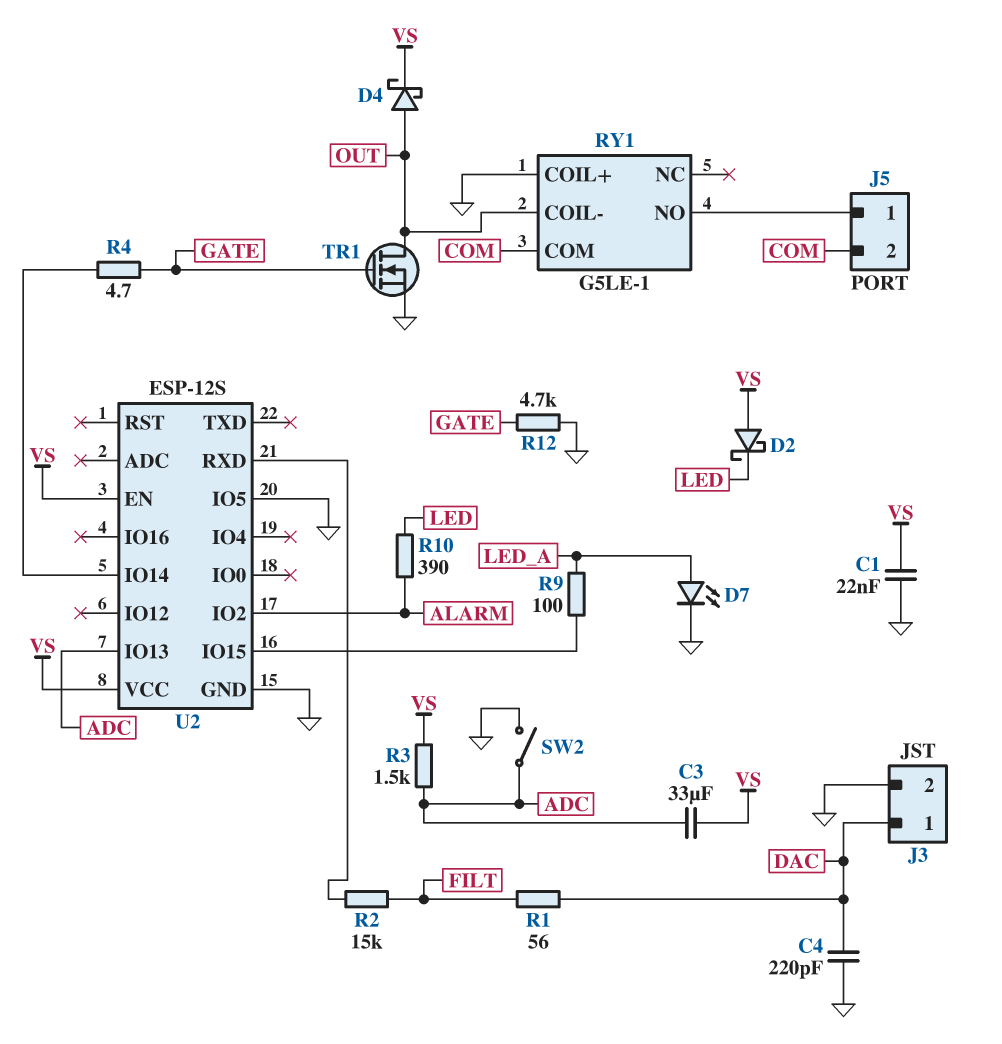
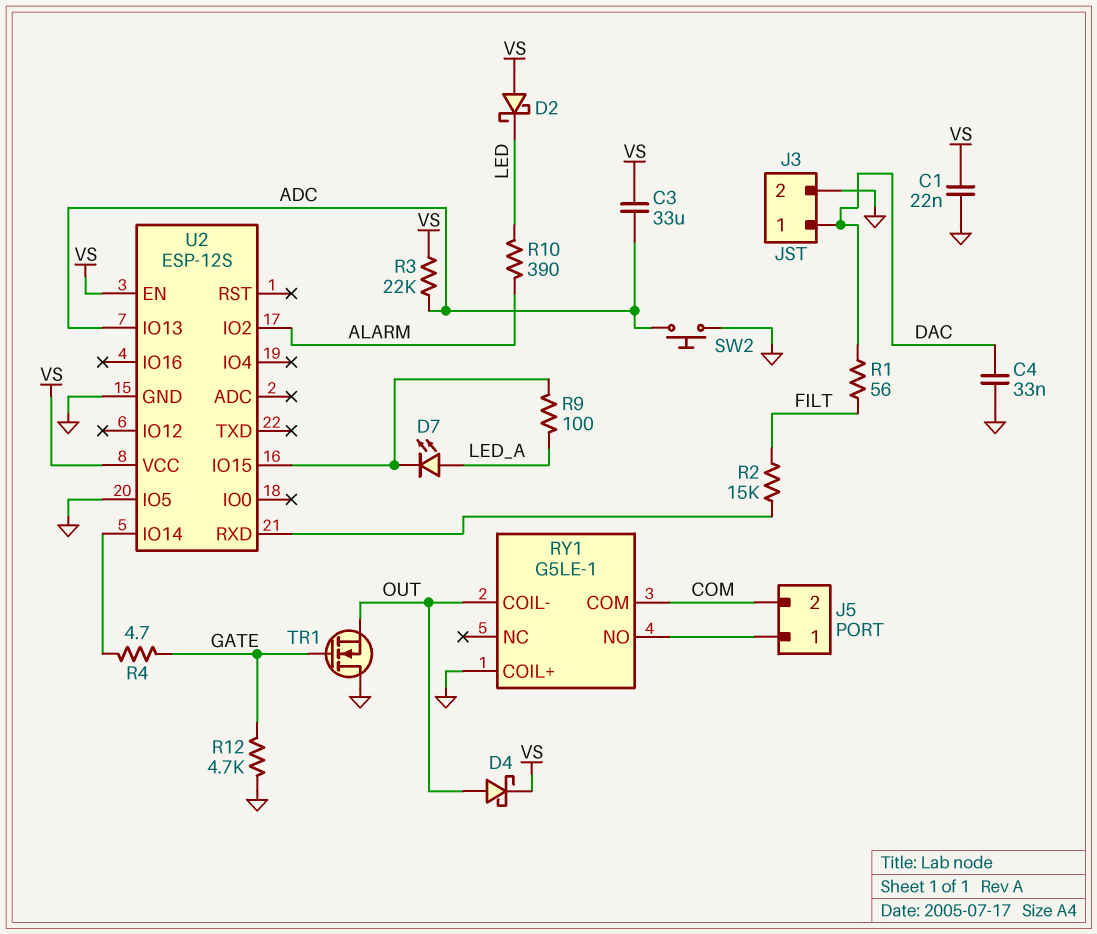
C4: 220pF (DAC, GND) -> 33nF (DAC, GND)
D7: LED (A LED_A, K GND) -> LED (A LED_A, K U2/IO15)
R3: 1.5k (ADC, VS) -> 22k (ADC, VS)
SW2: switch (ADC, GND) -> button (ADC, GND)
TR1: NMOS (G GATE, D OUT, S GND) -> NMOS (G GATE, D GND, S OUT)

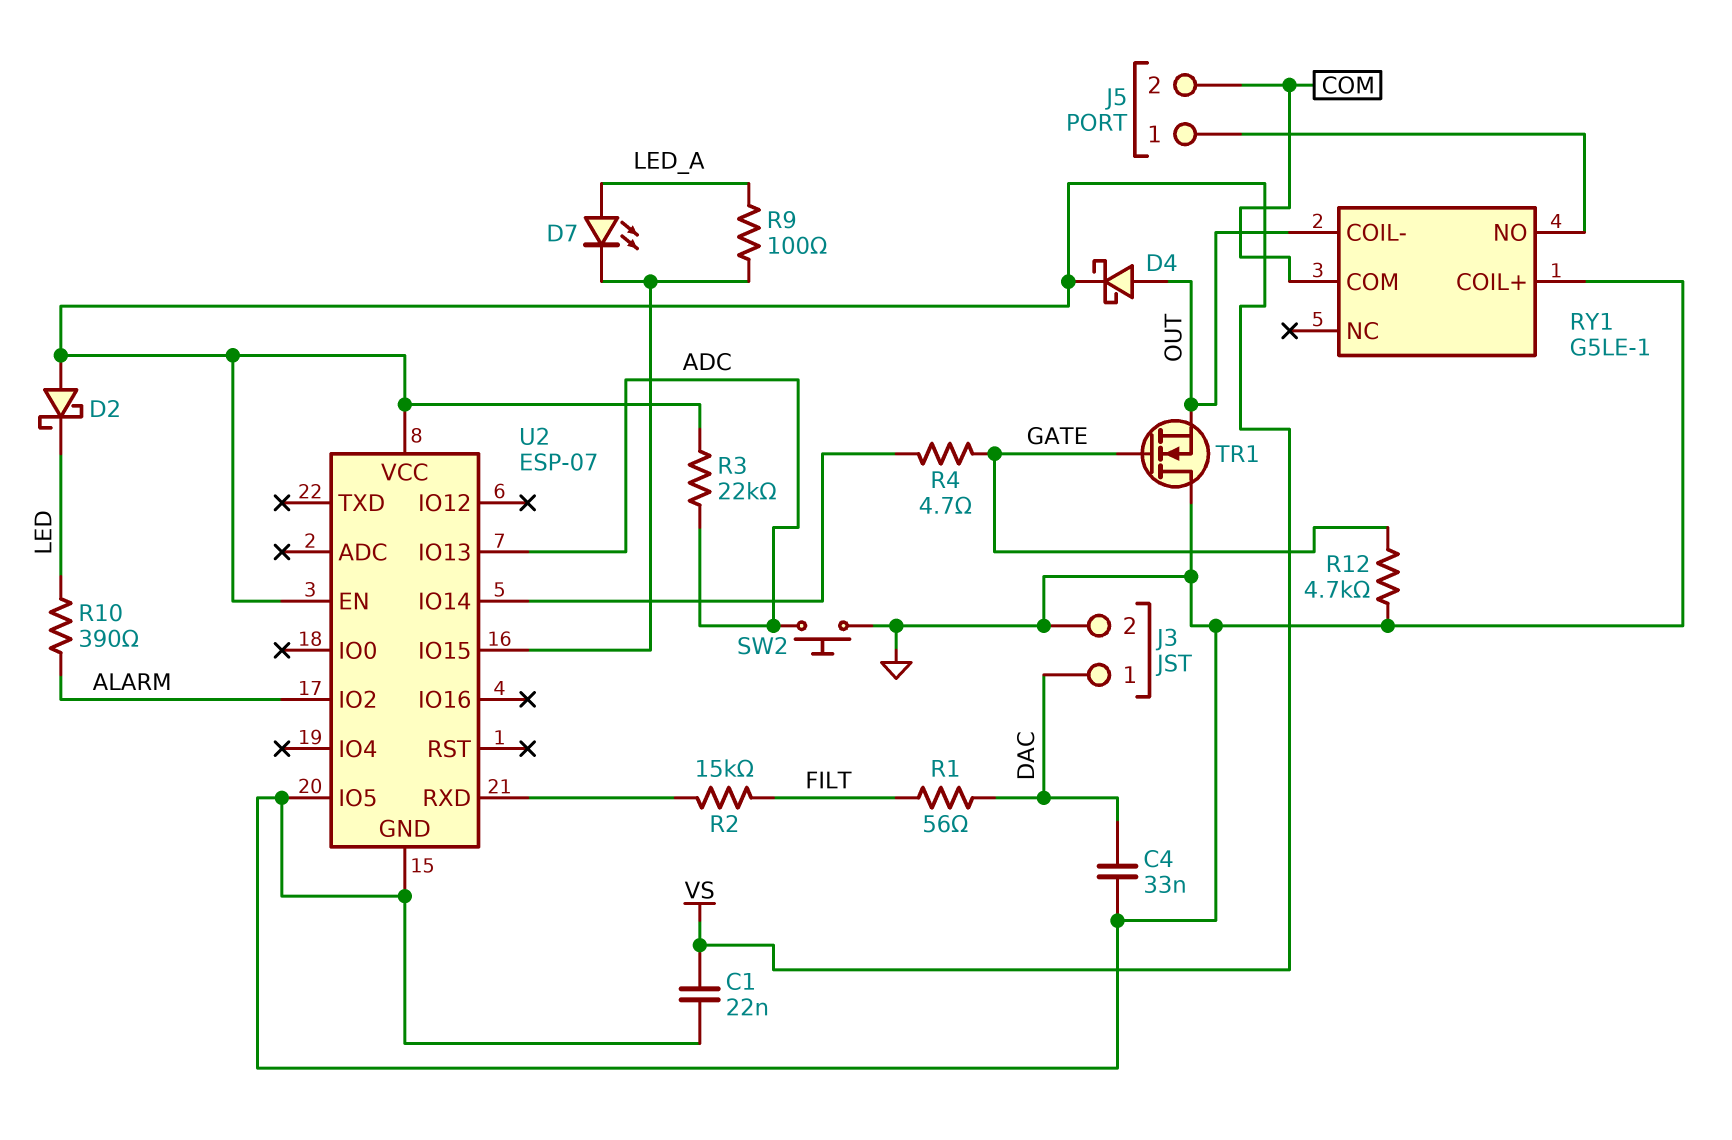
C3: 33uF (ADC, VS) -> none
U2: ESP-12S -> ESP-07

